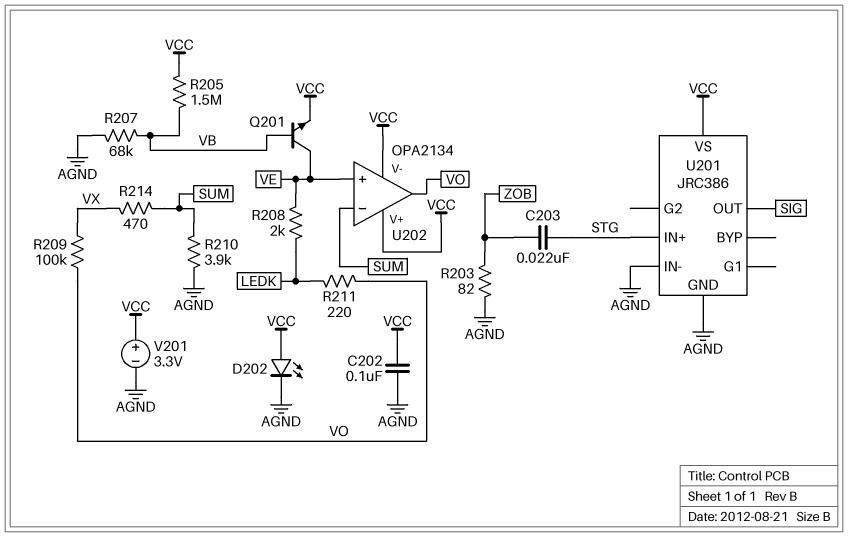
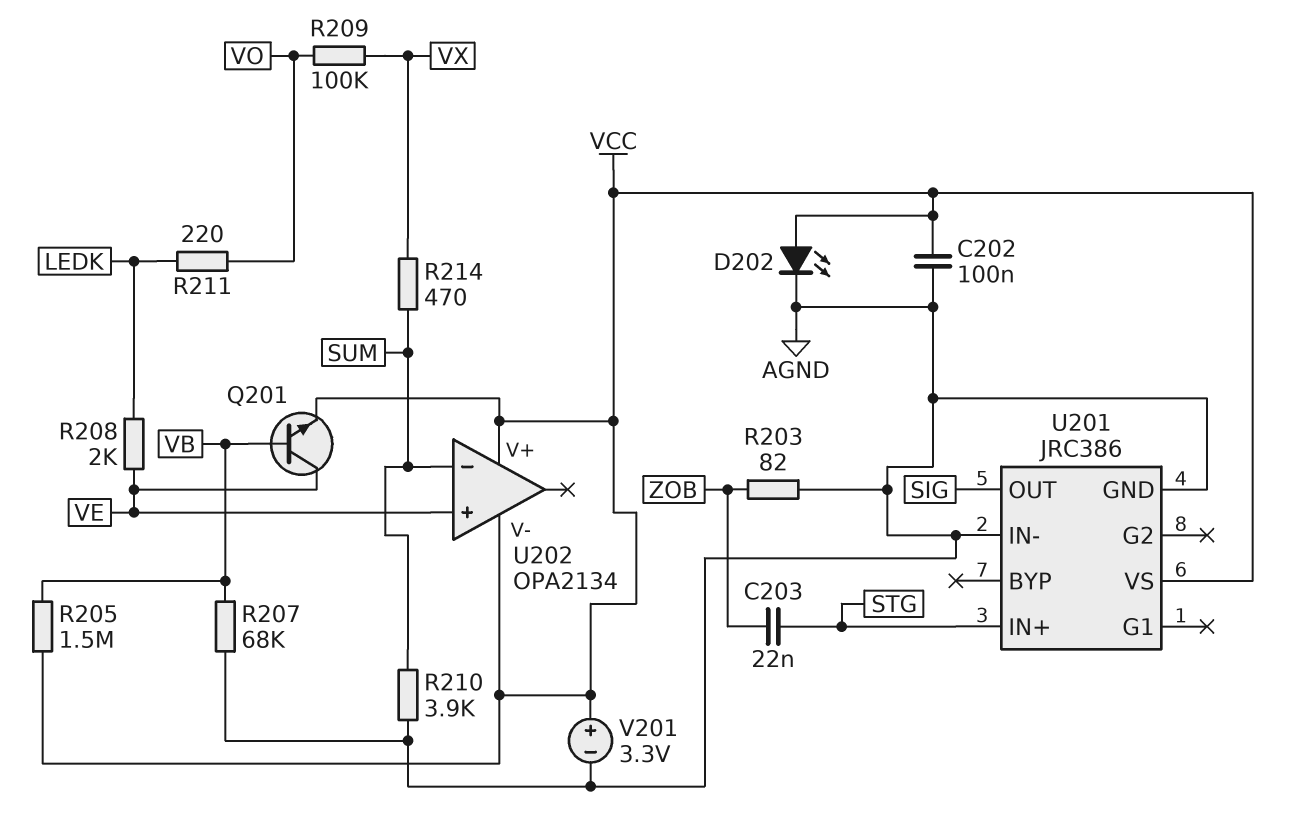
U202 pin out: VO -> none

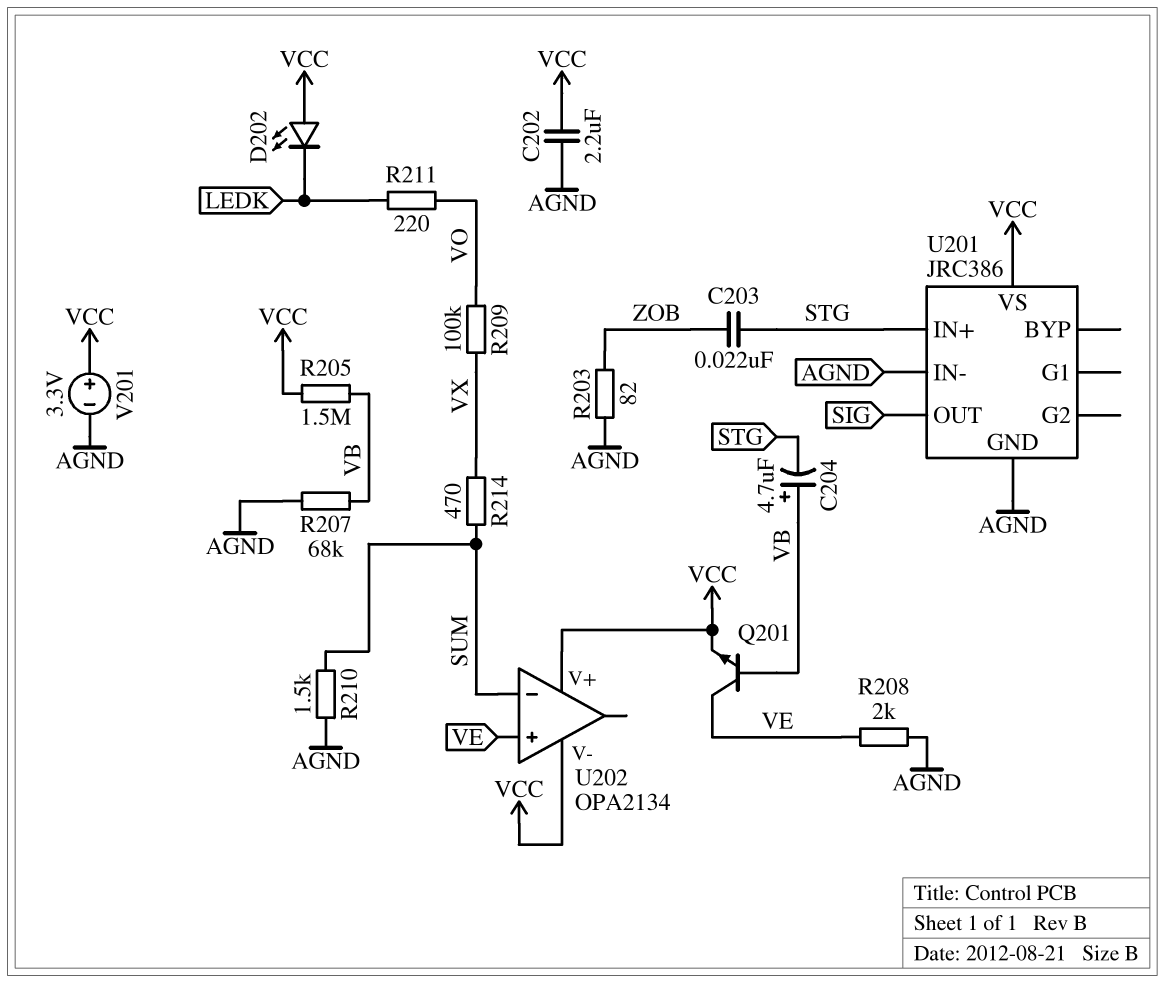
C202: 100nF (AGND, VCC) -> 2.2uF (AGND, VCC)
C204: none -> 4.7uF (plus VB, minus STG)
D202: LED (A VCC, K AGND) -> LED (A VCC, K LEDK)
R208: 2k (LEDK, VE) -> 2k (AGND, VE)
R210: 3.9k (AGND, SUM) -> 1.5k (AGND, SUM)

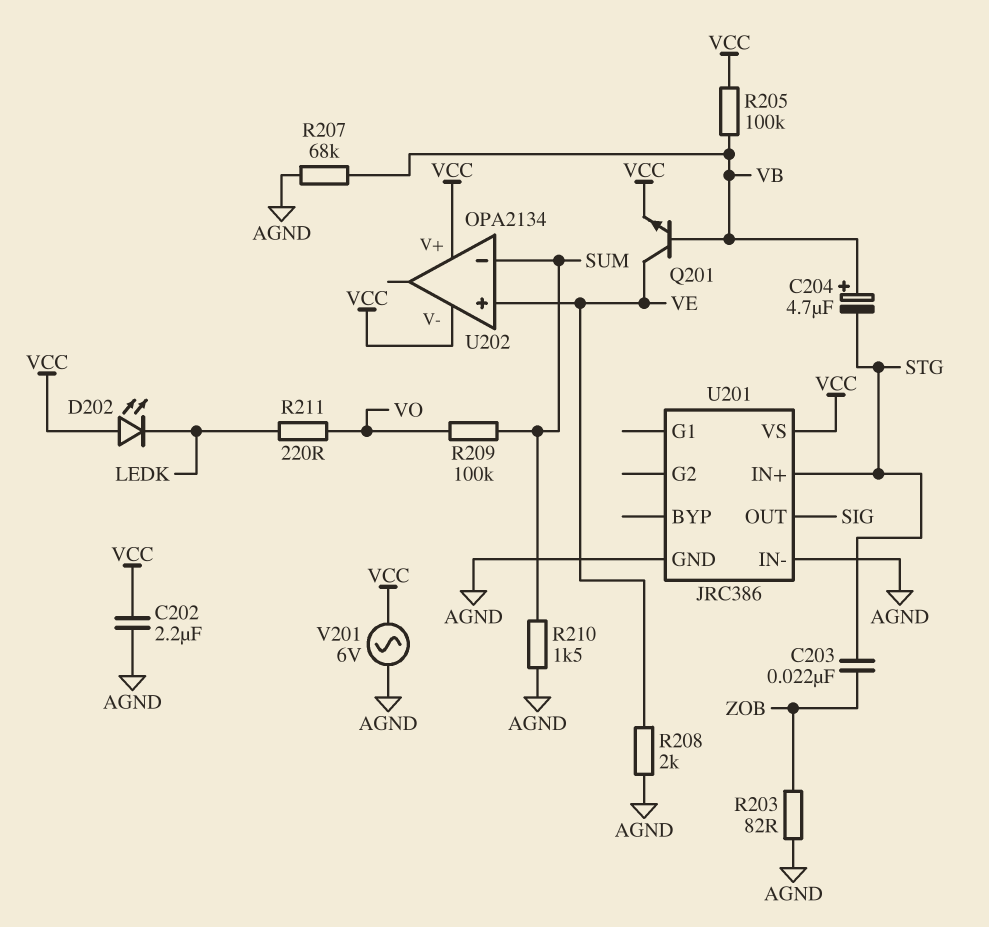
R205: 1.5M (VB, VCC) -> 100k (VB, VCC)
R209: 100k (VO, VX) -> 100k (SUM, VO)
R214: 470 (SUM, VX) -> none
V201: 3.3V (plus VCC, minus AGND) -> AC 6V (AGND, VCC)

